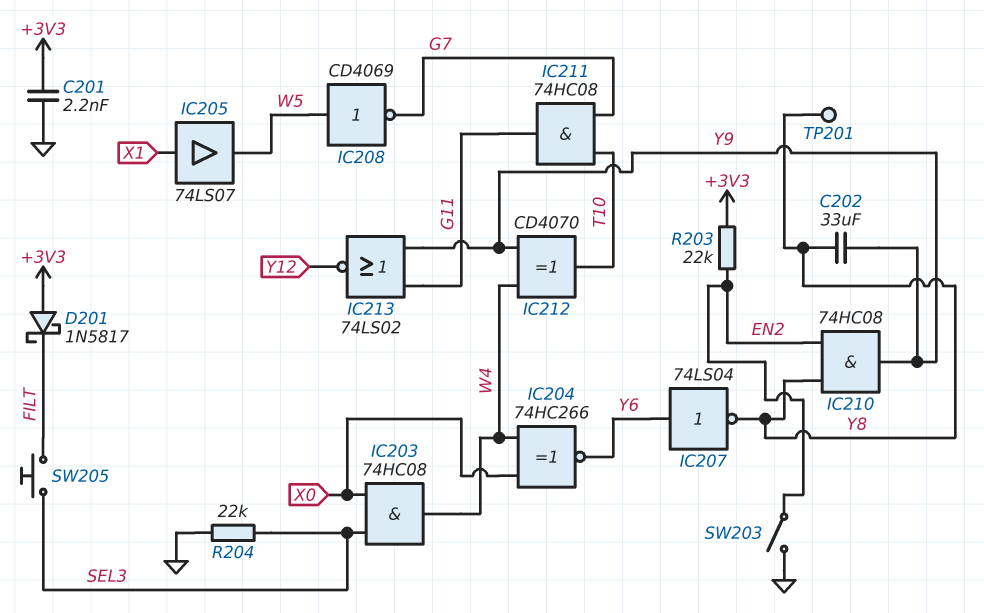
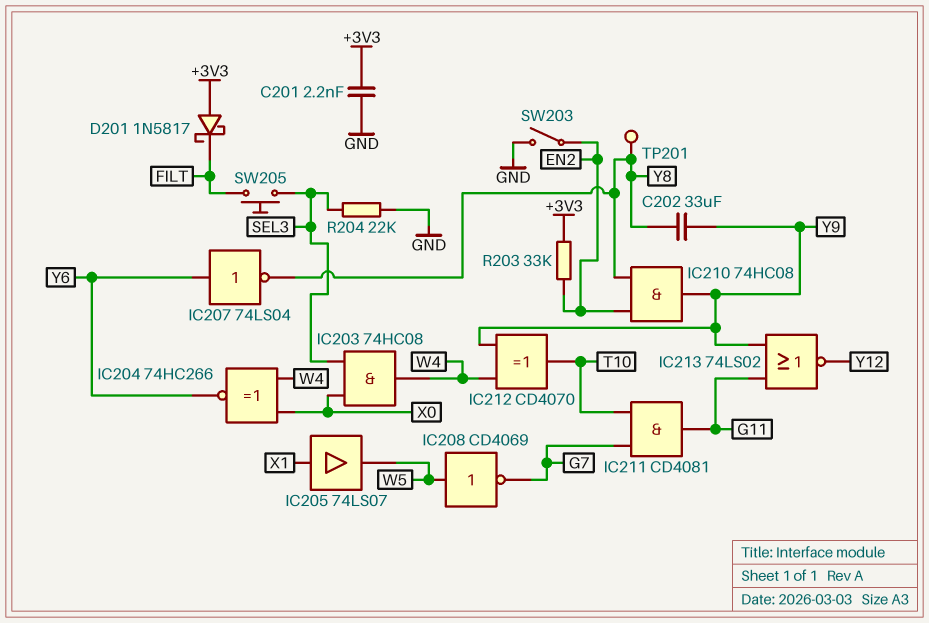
IC211: AND 74HC08 (in G7, in T10, out G11) -> AND CD4081 (in G7, in T10, out G11)
R203: 22k (+3V3, EN2) -> 33k (+3V3, EN2)

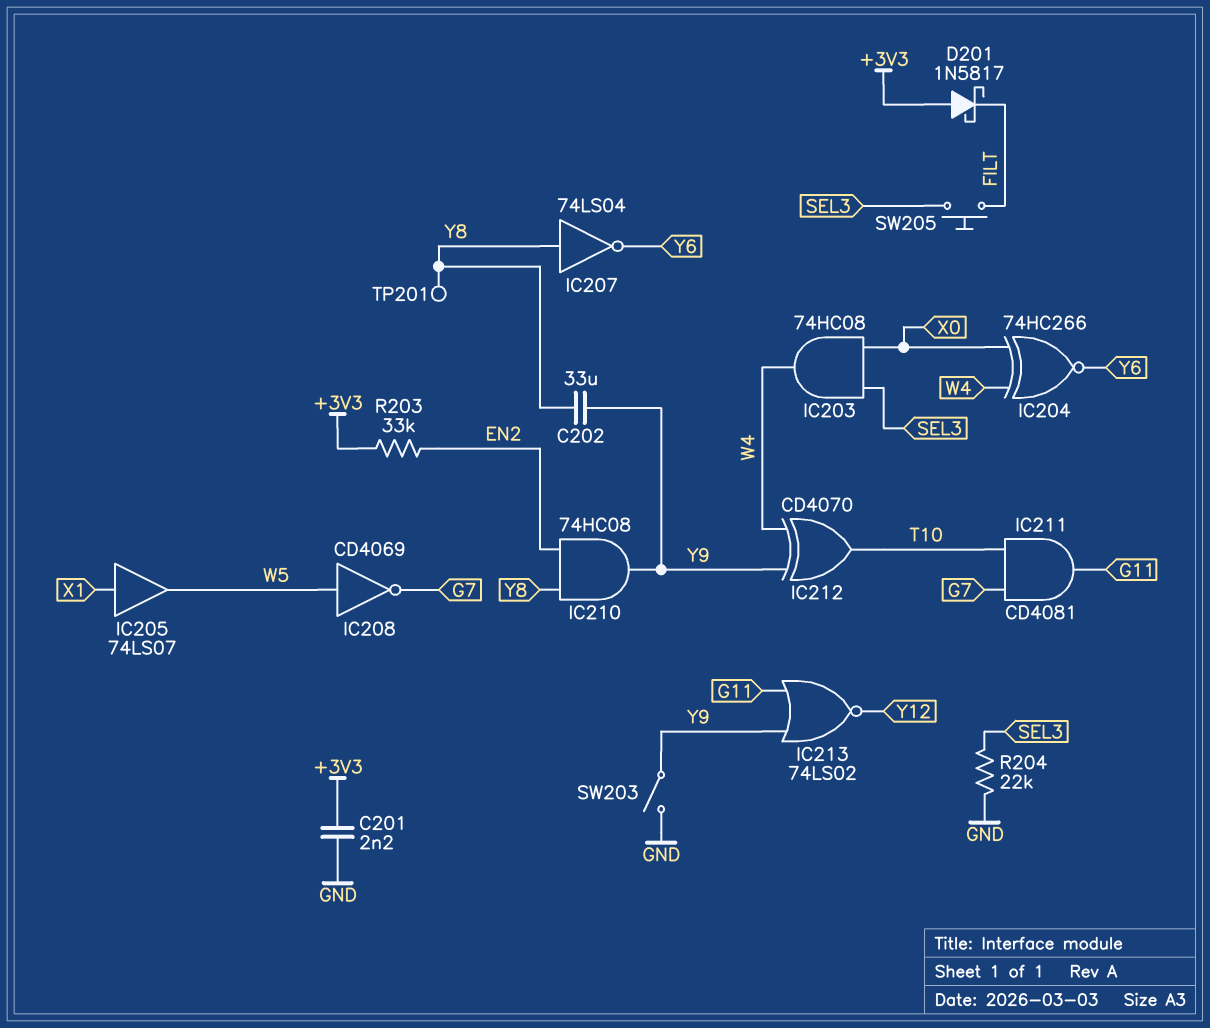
IC207: NOT 74LS04 (in Y6, out Y8) -> NOT 74LS04 (in Y8, out Y6)
SW203: switch (EN2, GND) -> switch (GND, Y9)

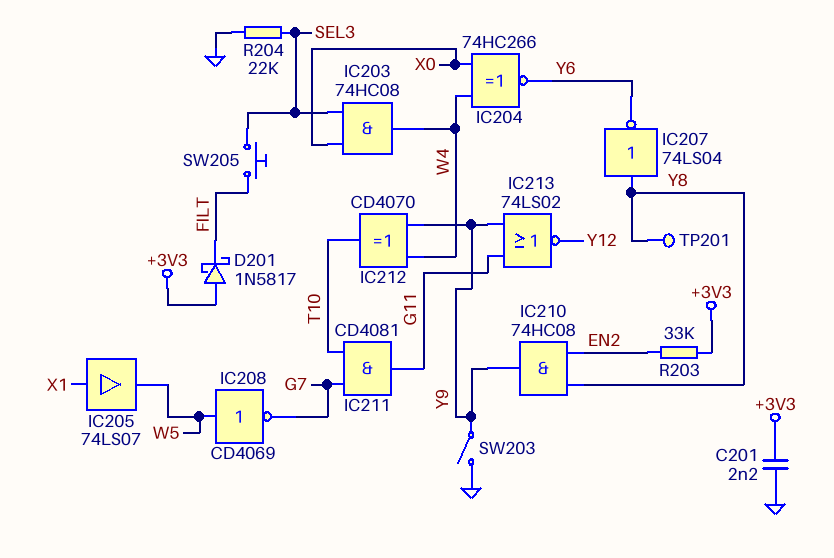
C202: 33uF (Y8, Y9) -> none

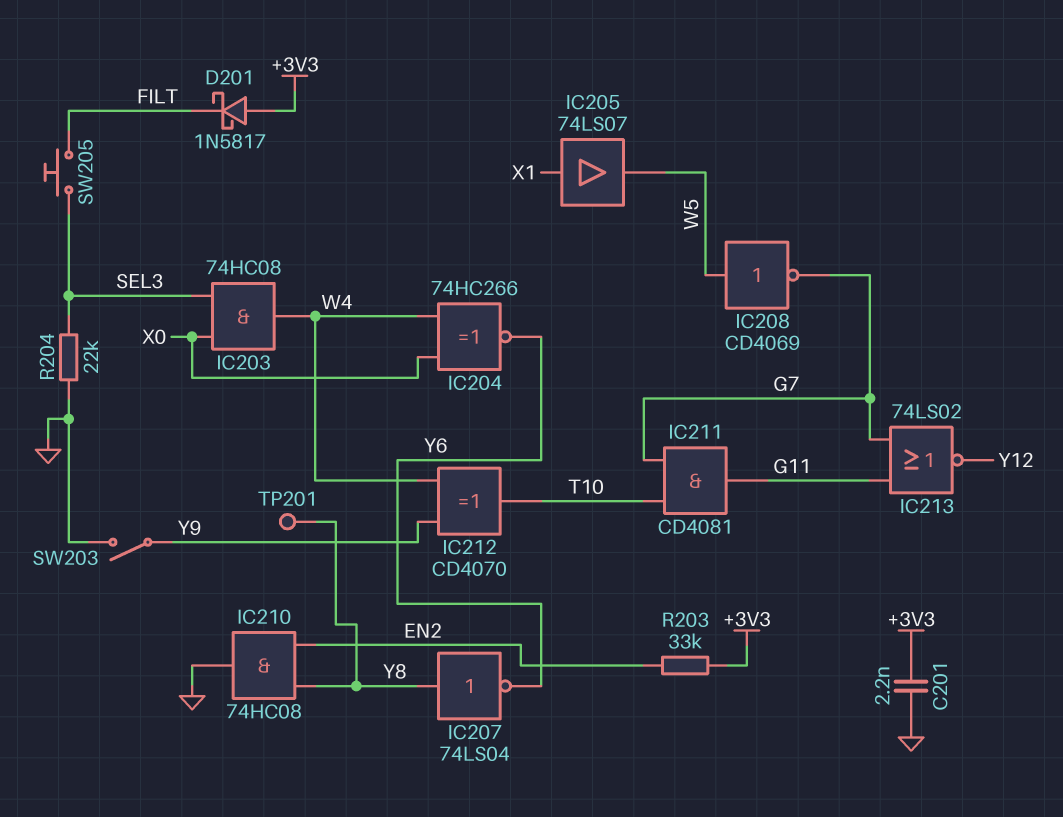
IC210: AND 74HC08 (in EN2, in Y8, out Y9) -> AND 74HC08 (in EN2, in Y8, out GND)
IC213: NOR 74LS02 (in G11, in Y9, out Y12) -> NOR 74LS02 (in G7, in G11, out Y12)

